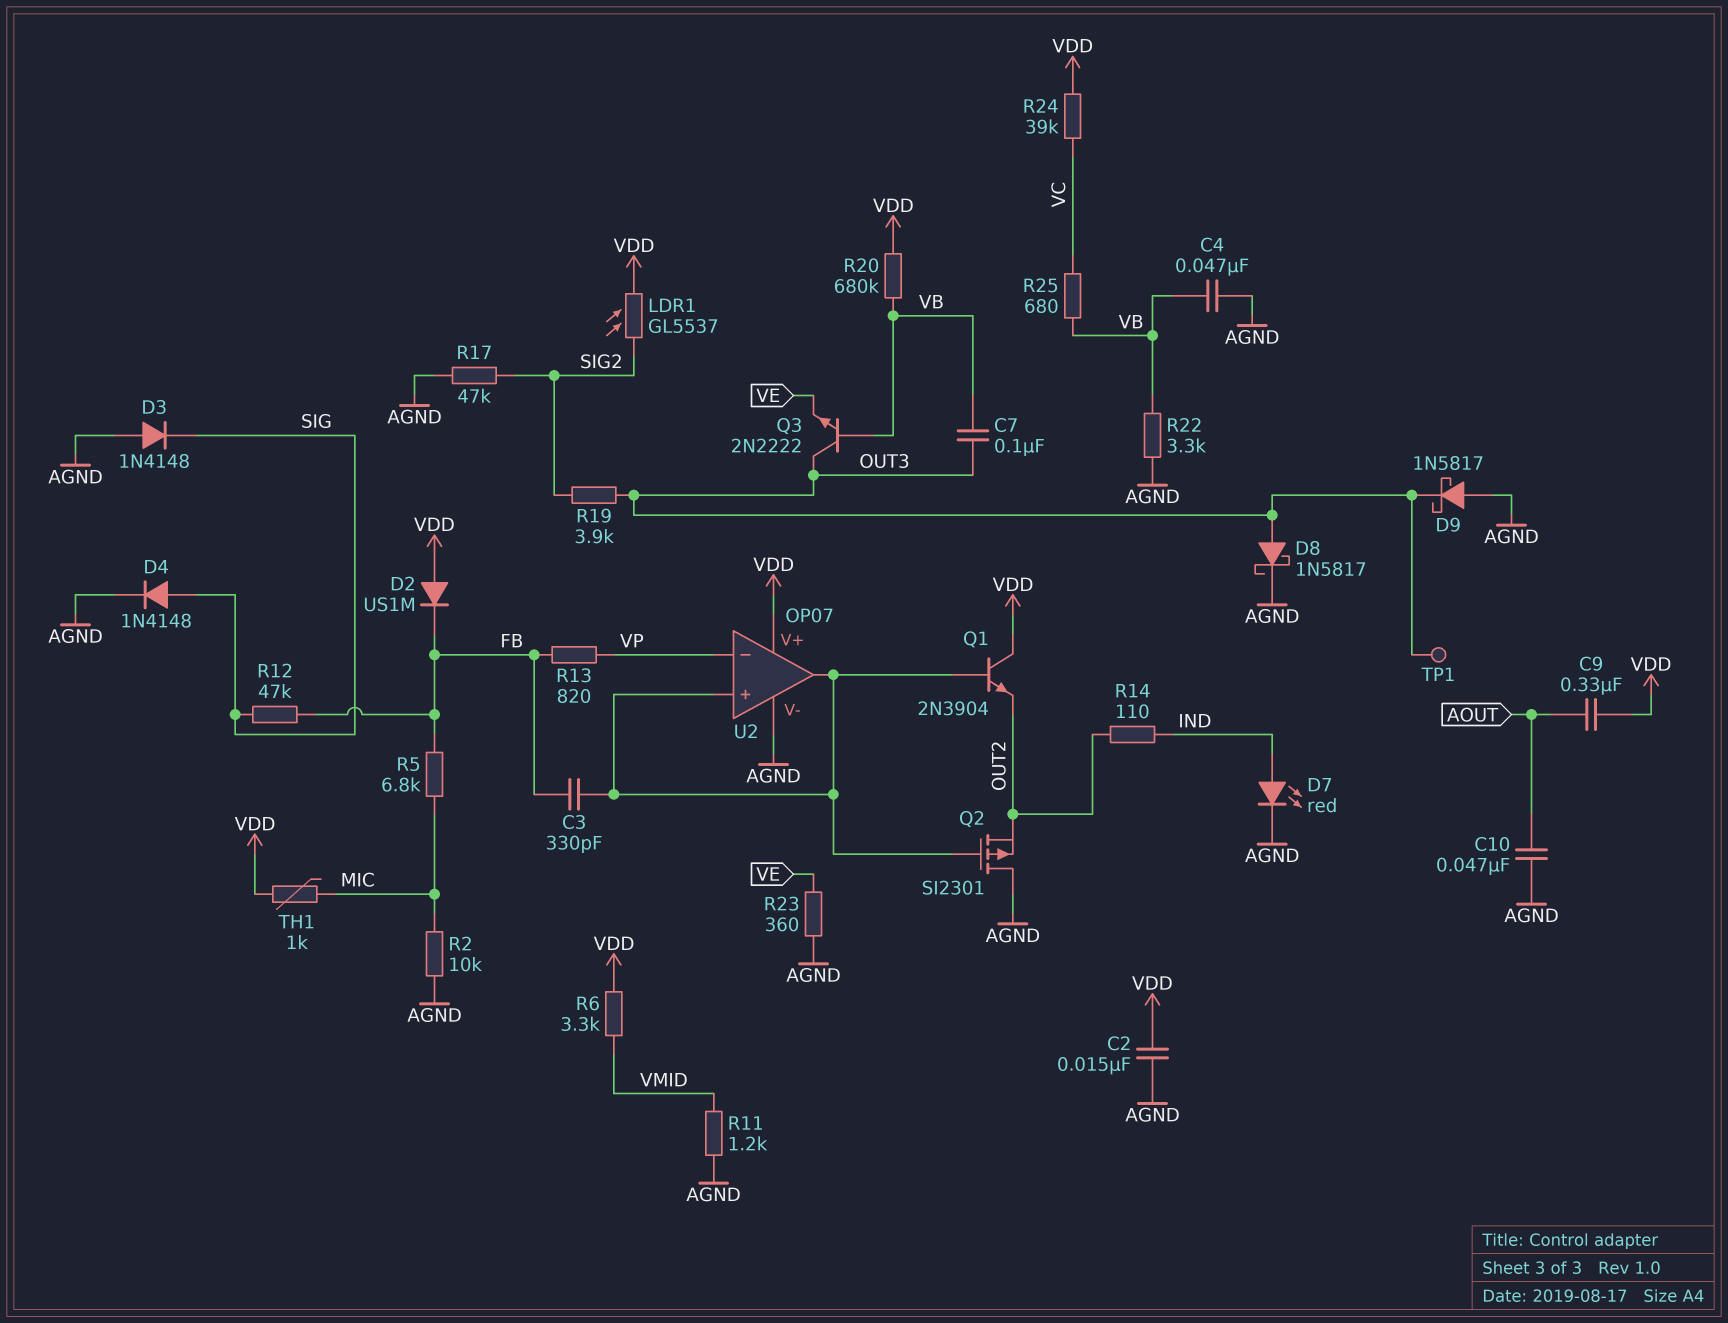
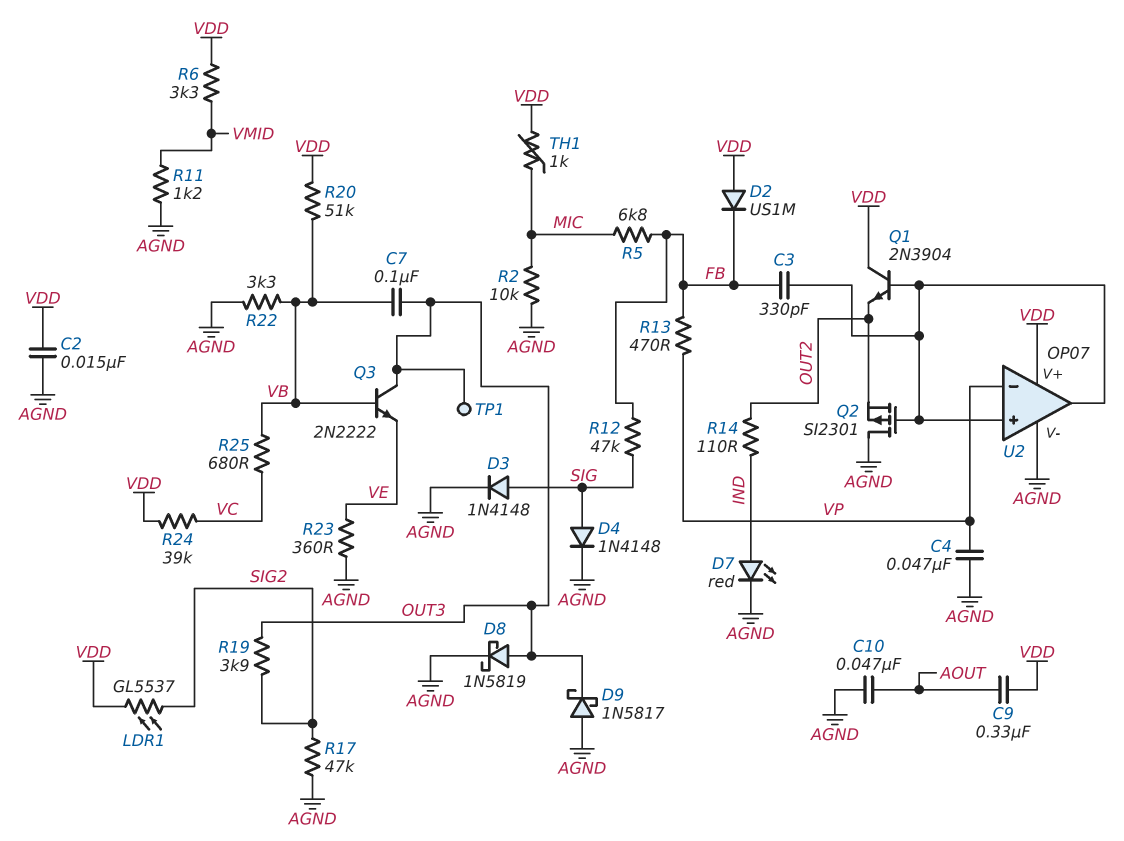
C4: 47nF (AGND, VB) -> 47nF (AGND, VP)
D3: diode 1N4148 (A AGND, K SIG) -> diode 1N4148 (A SIG, K AGND)
D8: schottky 1N5817 (A OUT3, K AGND) -> schottky 1N5819 (A OUT3, K AGND)
R13: 820 (FB, VP) -> 470 (FB, VP)
R20: 680k (VB, VDD) -> 51k (VB, VDD)

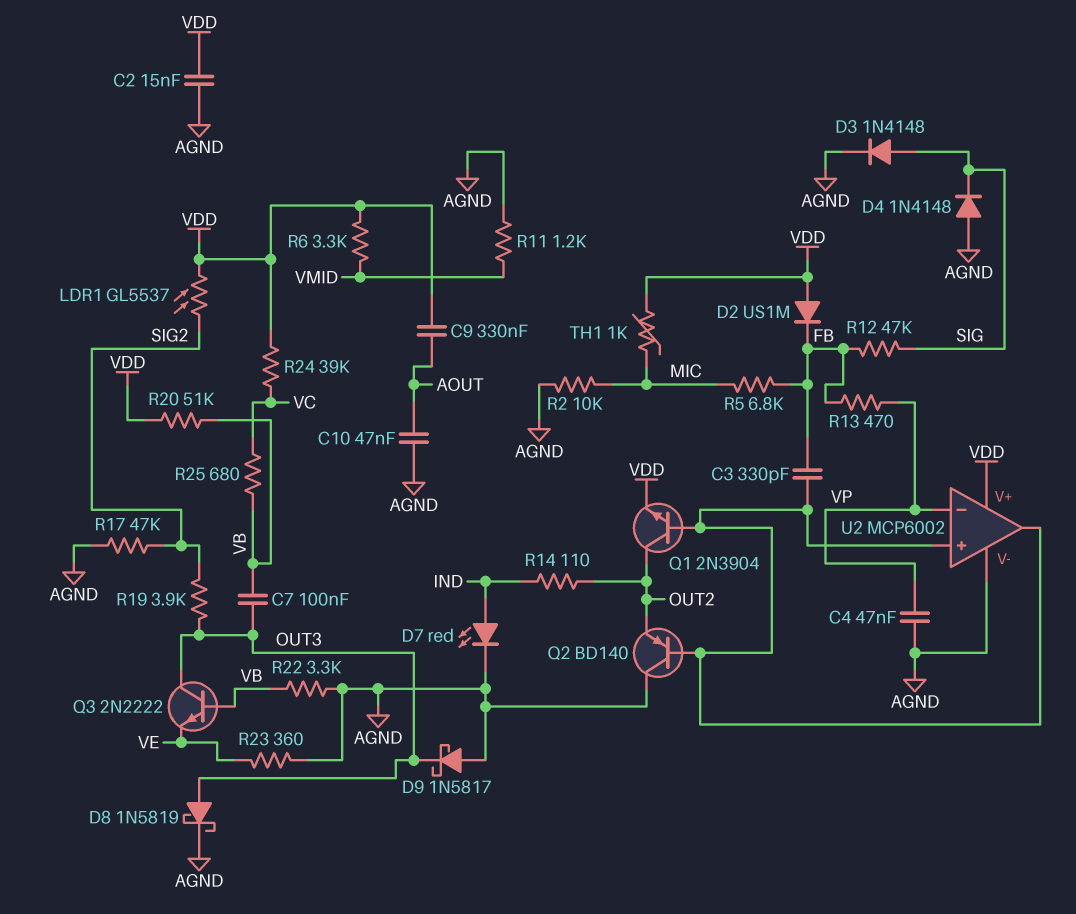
D4: diode 1N4148 (A SIG, K AGND) -> diode 1N4148 (A AGND, K SIG)
Q1: NPN 2N3904 (B U2/in+, C VDD, E OUT2) -> NPN 2N3904 (B U2/in+, C OUT2, E VDD)
Q2: PMOS SI2301 (G U2/in+, D AGND, S OUT2) -> PNP BD140 (B U2/in+, C AGND, E OUT2)
TP1: test point (OUT3) -> none
U2: OP07 -> MCP6002

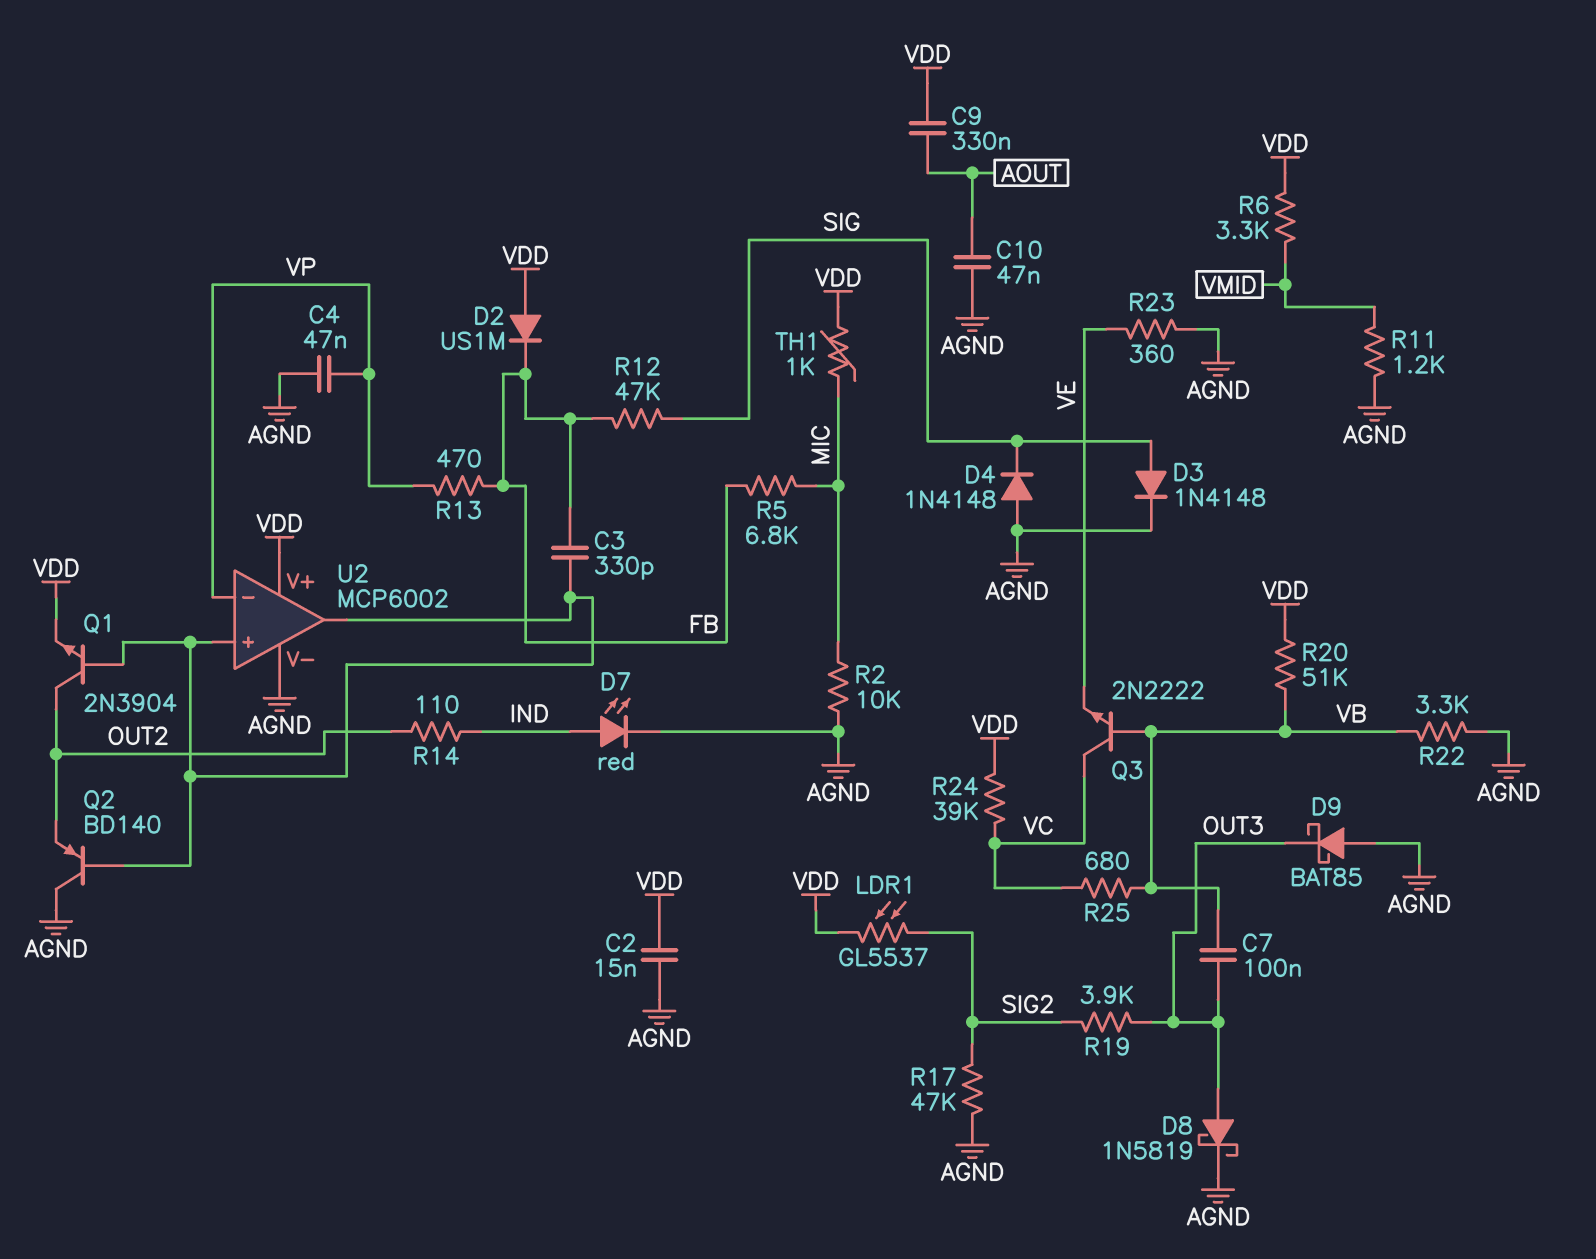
D9: schottky 1N5817 (A AGND, K OUT3) -> schottky BAT85 (A AGND, K OUT3)
Q3: NPN 2N2222 (B VB, C OUT3, E VE) -> NPN 2N2222 (B VB, C VC, E VE)

